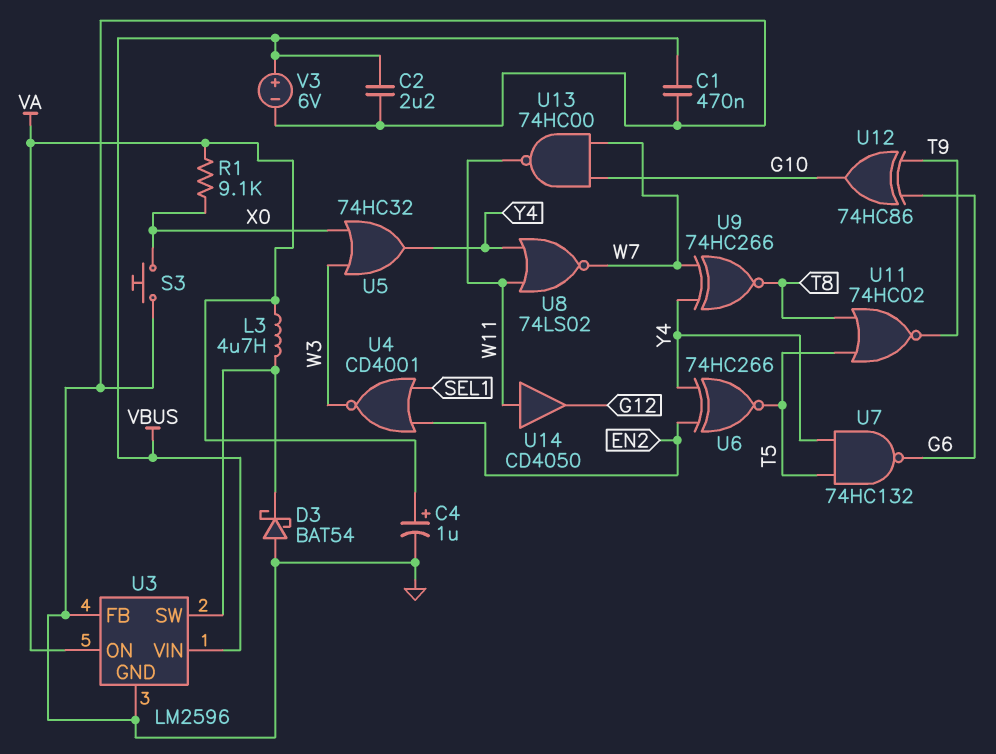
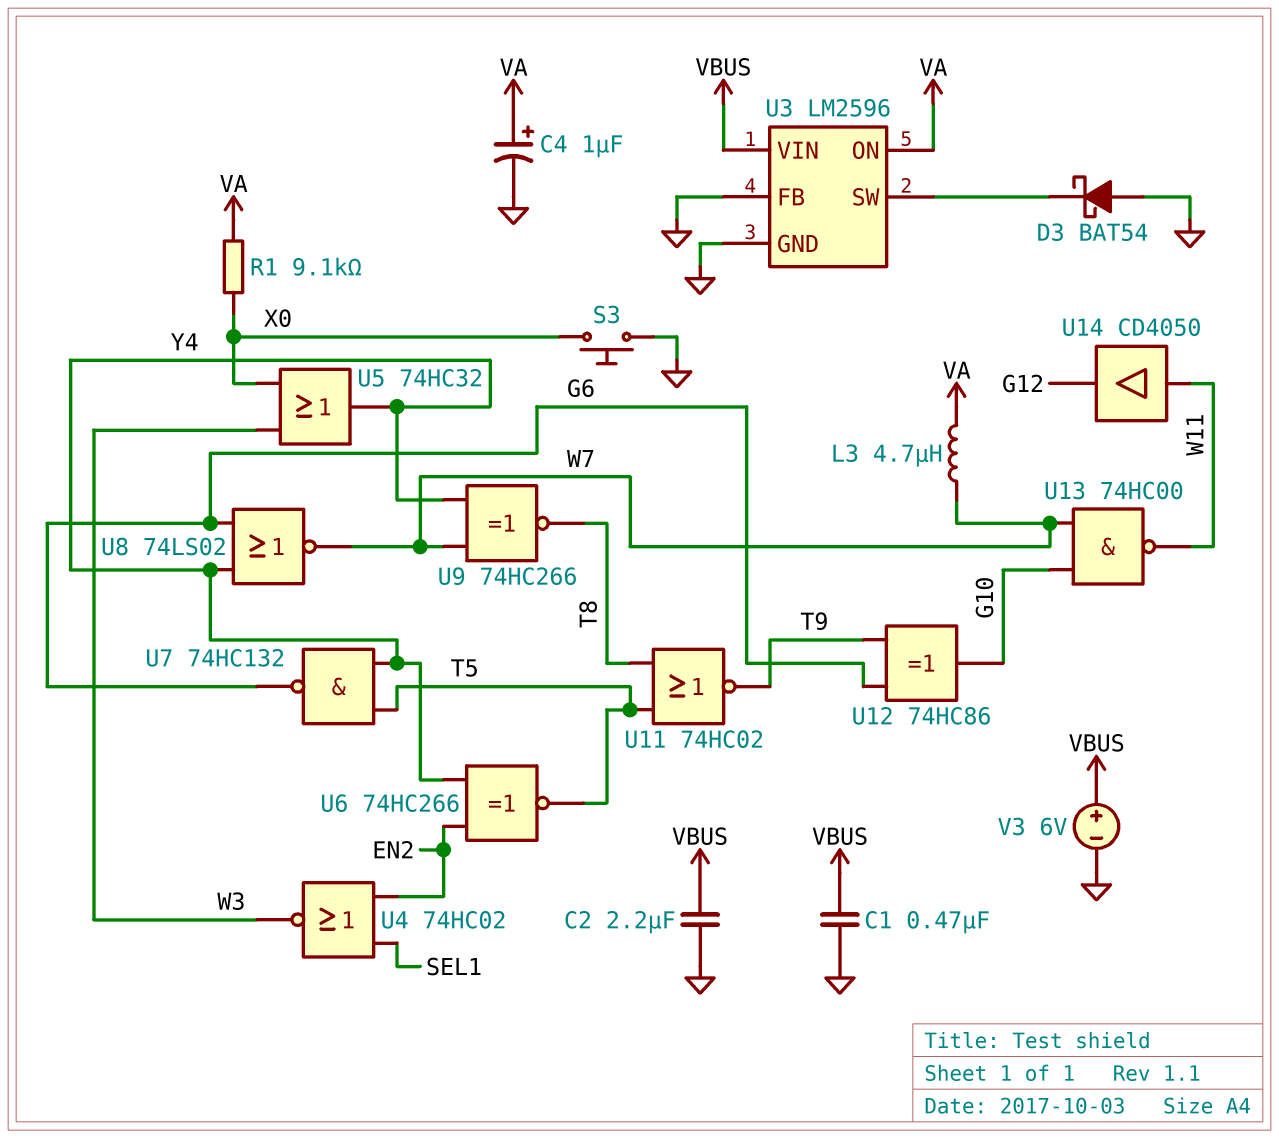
L3: 4.7uH (U3/SW, VA) -> 4.7uH (VA, W7)
U4: NOR CD4001 (in EN2, in SEL1, out W3) -> NOR 74HC02 (in EN2, in SEL1, out W3)
U8: NOR 74LS02 (in W11, in Y4, out W7) -> NOR 74LS02 (in G6, in Y4, out W7)

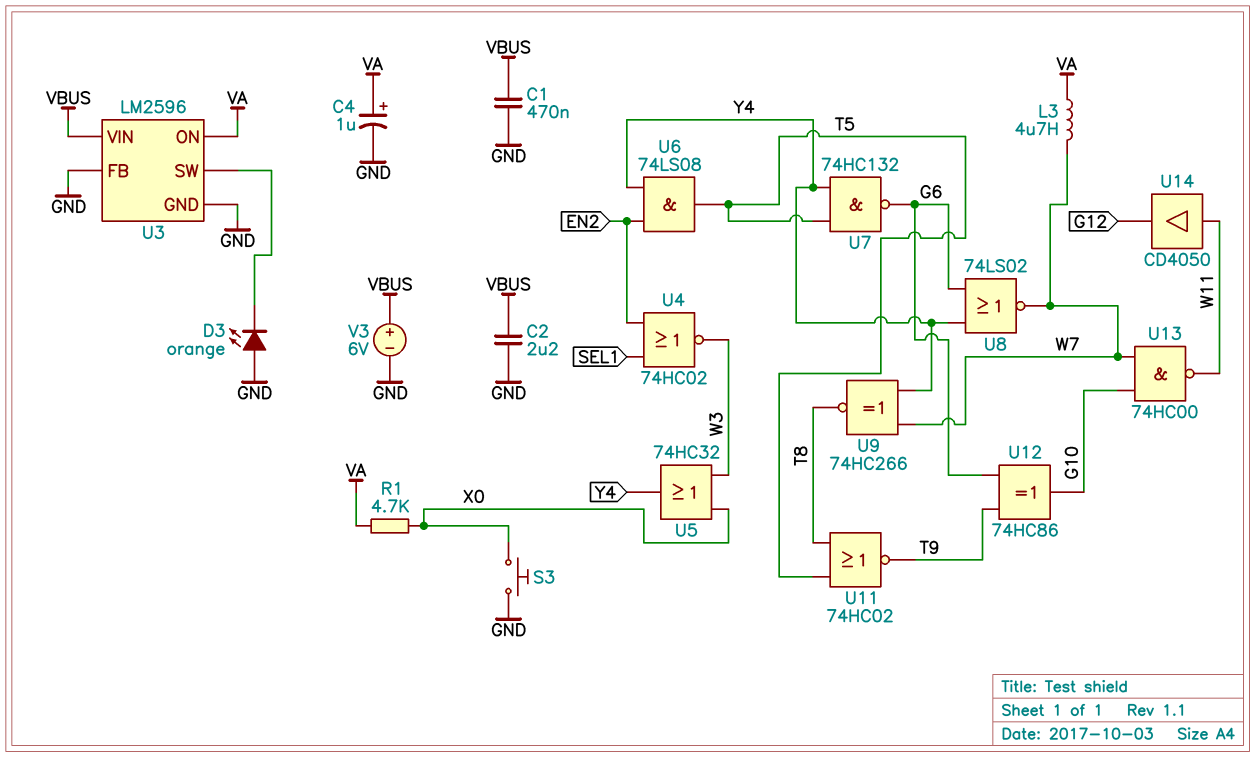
D3: schottky BAT54 (A GND, K U3/SW) -> LED orange (A GND, K U3/SW)
R1: 9.1k (VA, X0) -> 4.7k (VA, X0)
U6: XNOR 74HC266 (in EN2, in Y4, out T5) -> AND 74LS08 (in EN2, in Y4, out T5)

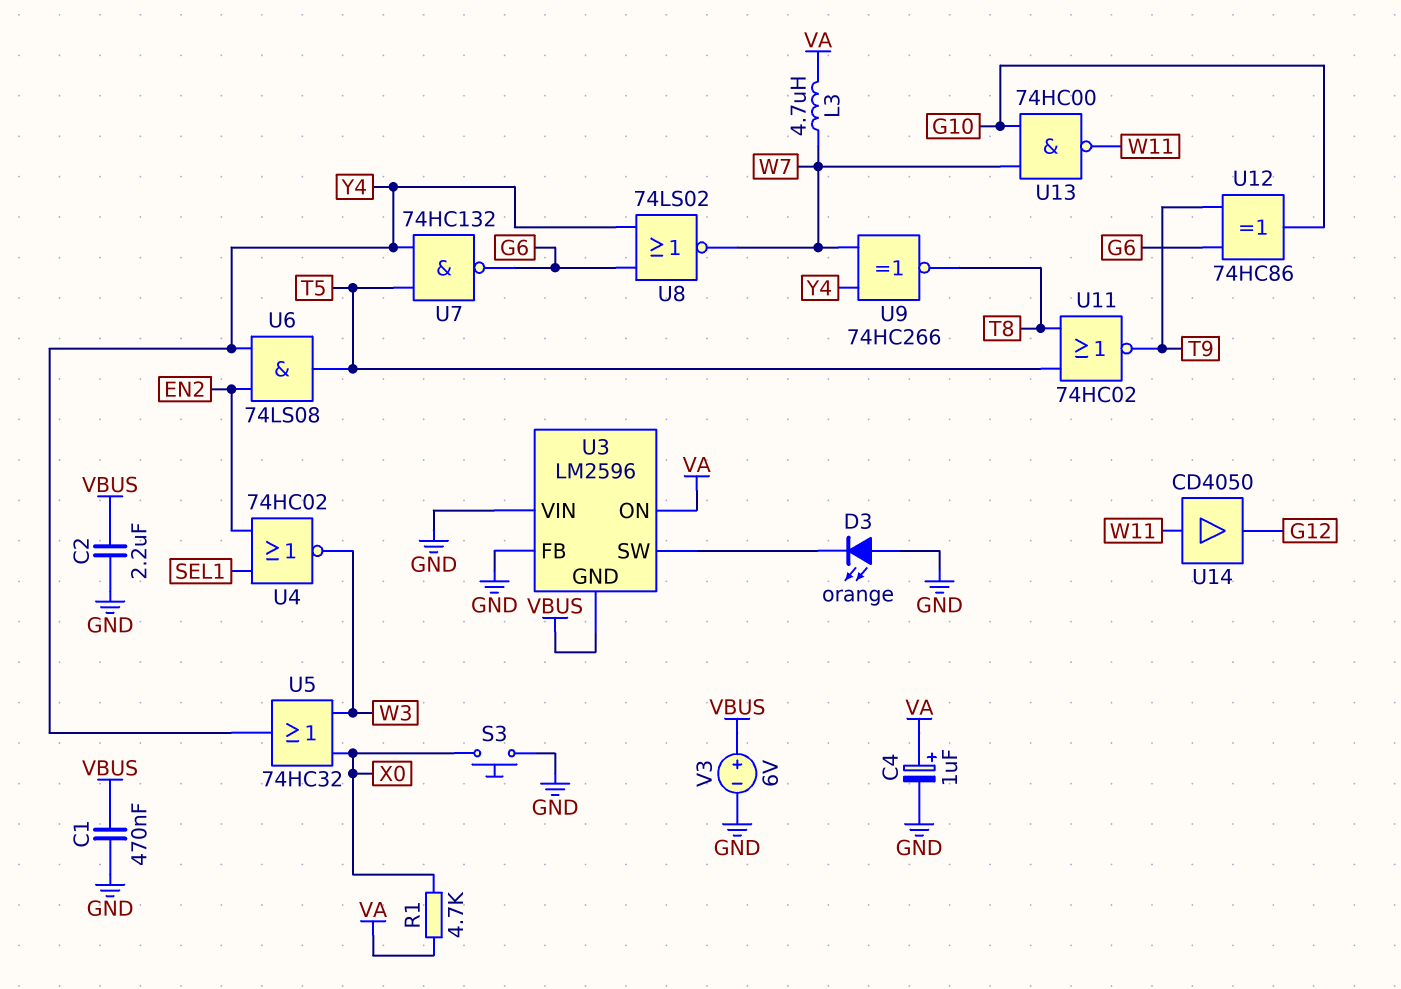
U3 pin GND: GND -> VBUS
U3 pin VIN: VBUS -> GND

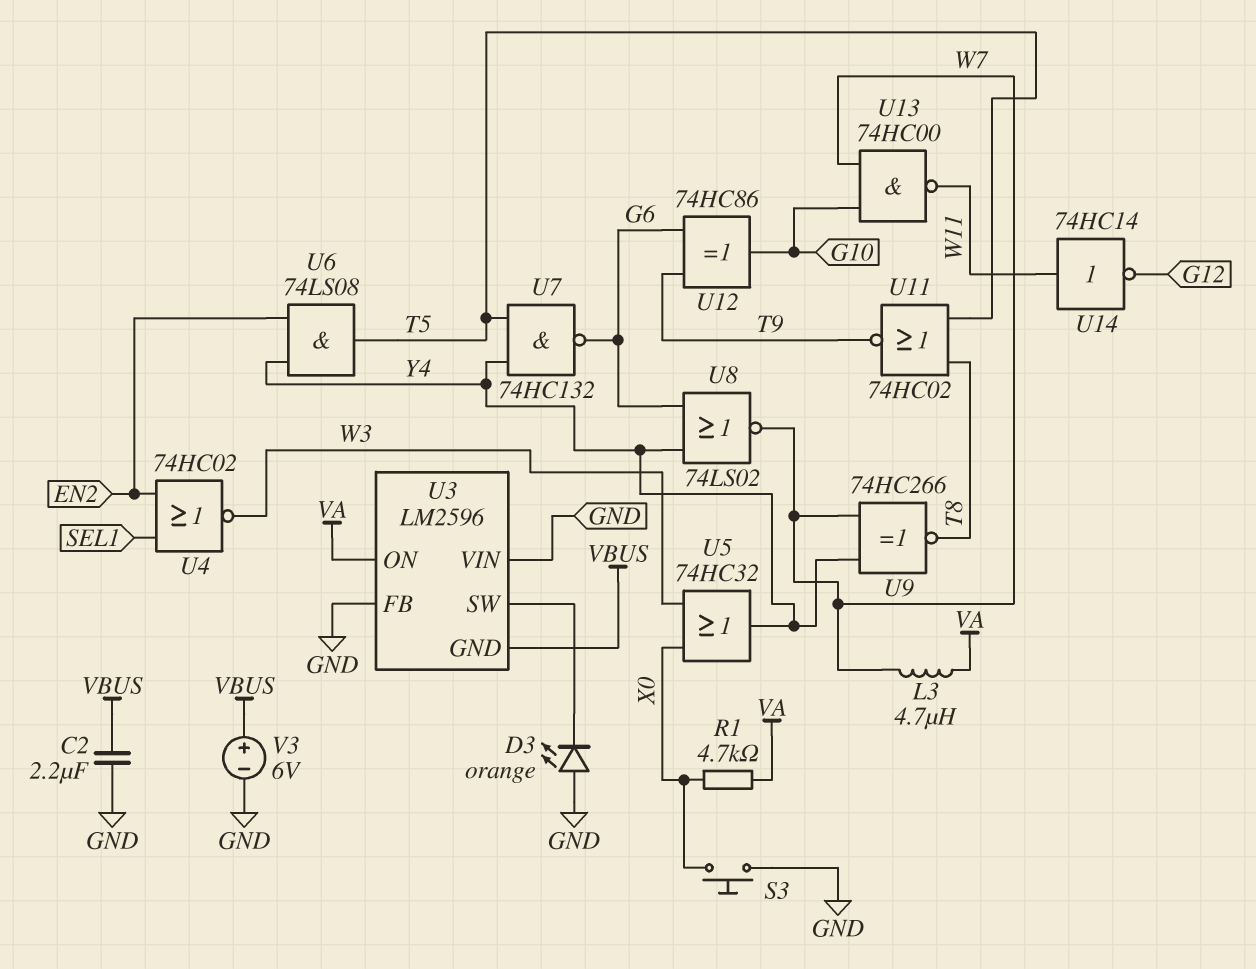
C1: 470nF (GND, VBUS) -> none
C4: 1uF (plus VA, minus GND) -> none
U14: buffer CD4050 (in W11, out G12) -> NOT 74HC14 (in W11, out G12)

